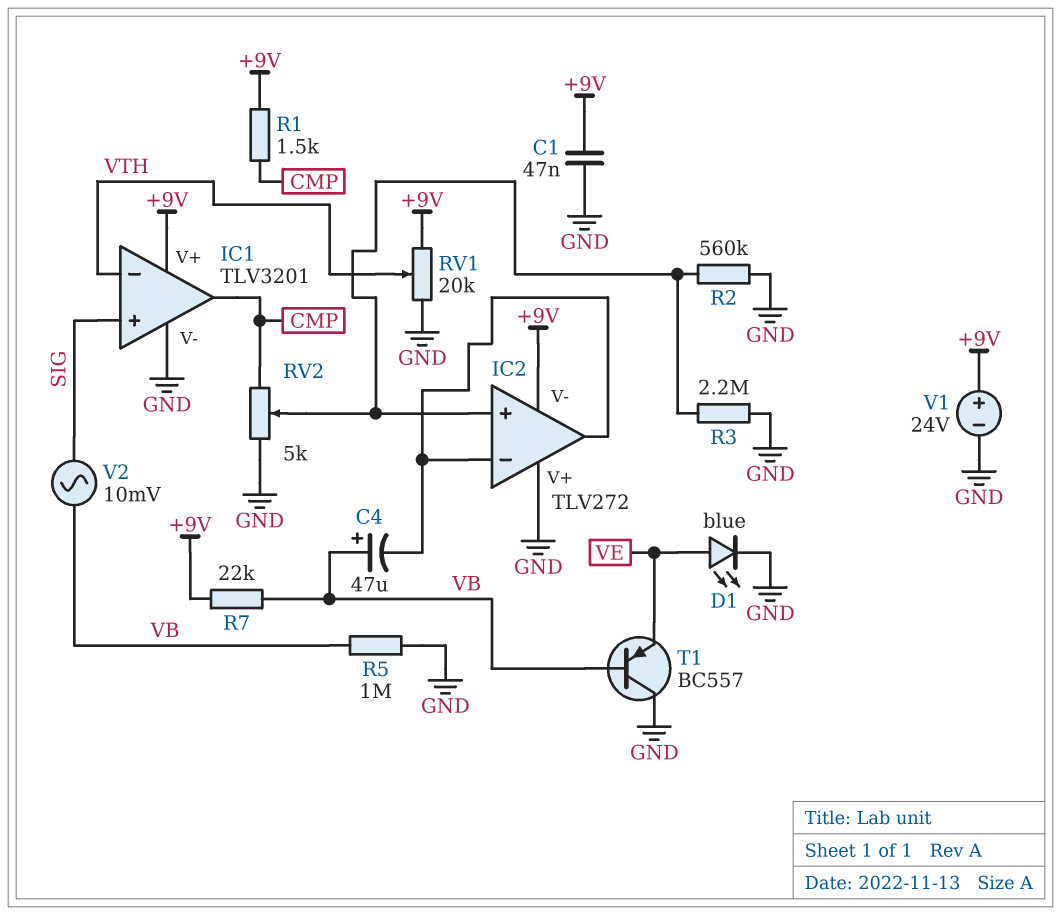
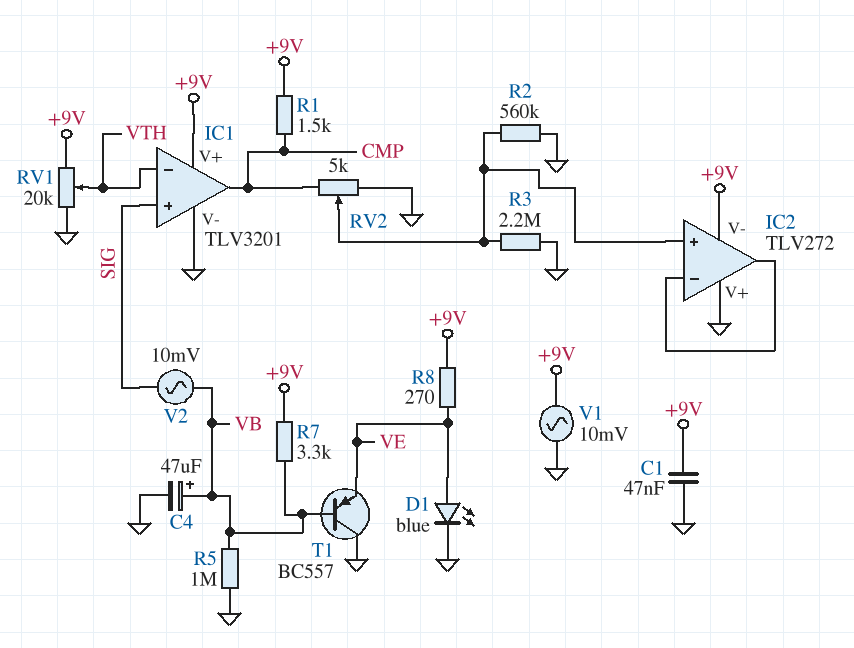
C4: 47uF (plus VB, minus IC2/in-) -> 47uF (plus VB, minus GND)
R7: 22k (+9V, VB) -> 3.3k (+9V, VB)
R8: none -> 270 (+9V, VE)
V1: 24V (plus +9V, minus GND) -> AC 10mV (+9V, GND)

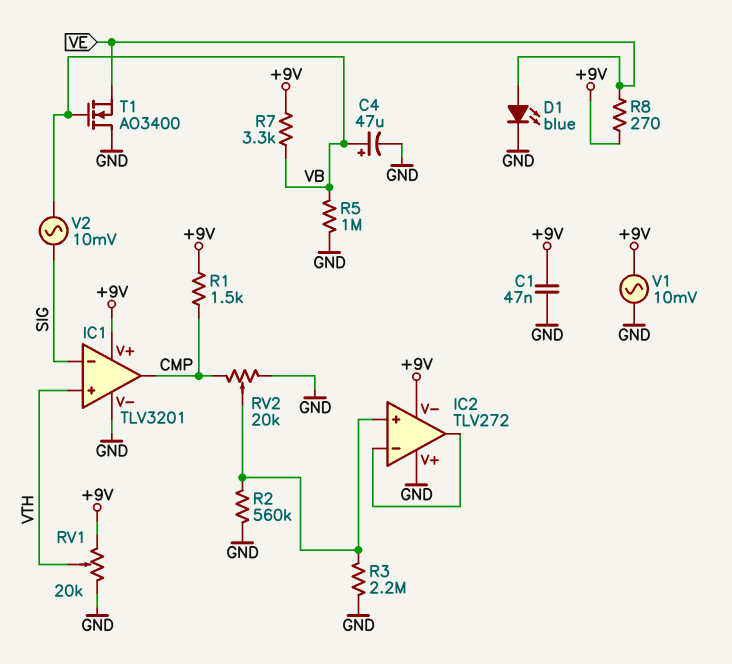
IC1 pin in+: SIG -> VTH
IC1 pin in-: VTH -> SIG
RV2: 5k (CMP, GND, wiper IC2/in+) -> 20k (CMP, GND, wiper IC2/in+)
T1: PNP BC557 (B VB, C GND, E VE) -> NMOS AO3400 (G VB, D GND, S VE)

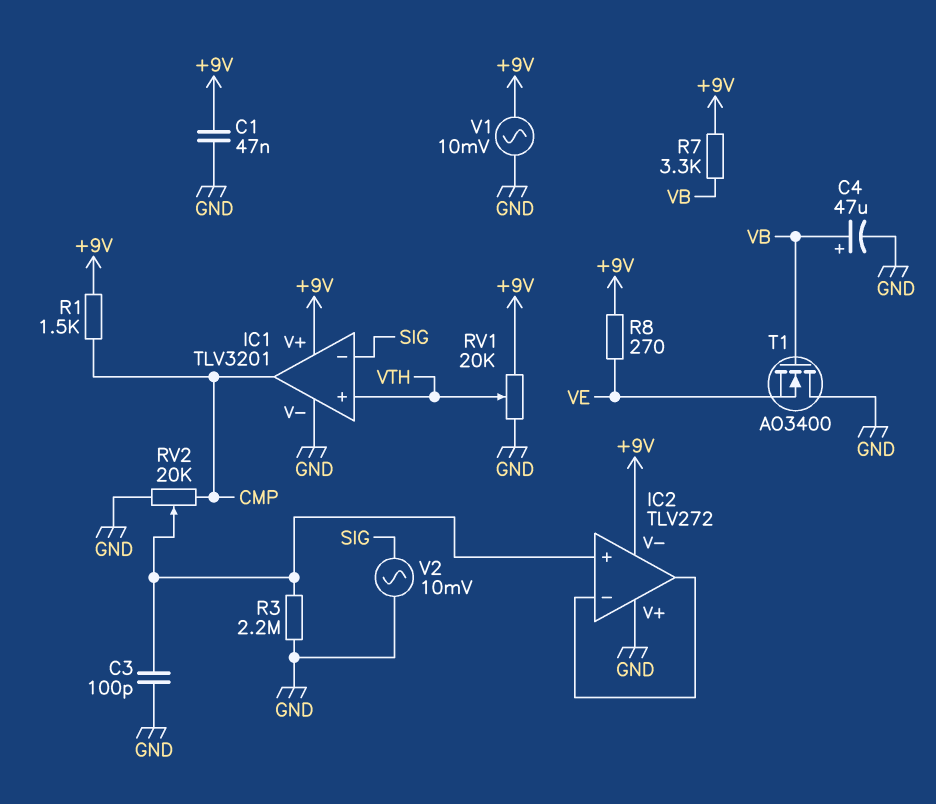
C3: none -> 100pF (GND, IC2/in+)
D1: LED blue (A VE, K GND) -> none
R2: 560k (GND, IC2/in+) -> none
R5: 1M (GND, VB) -> none
V2: AC 10mV (SIG, VB) -> AC 10mV (GND, SIG)

